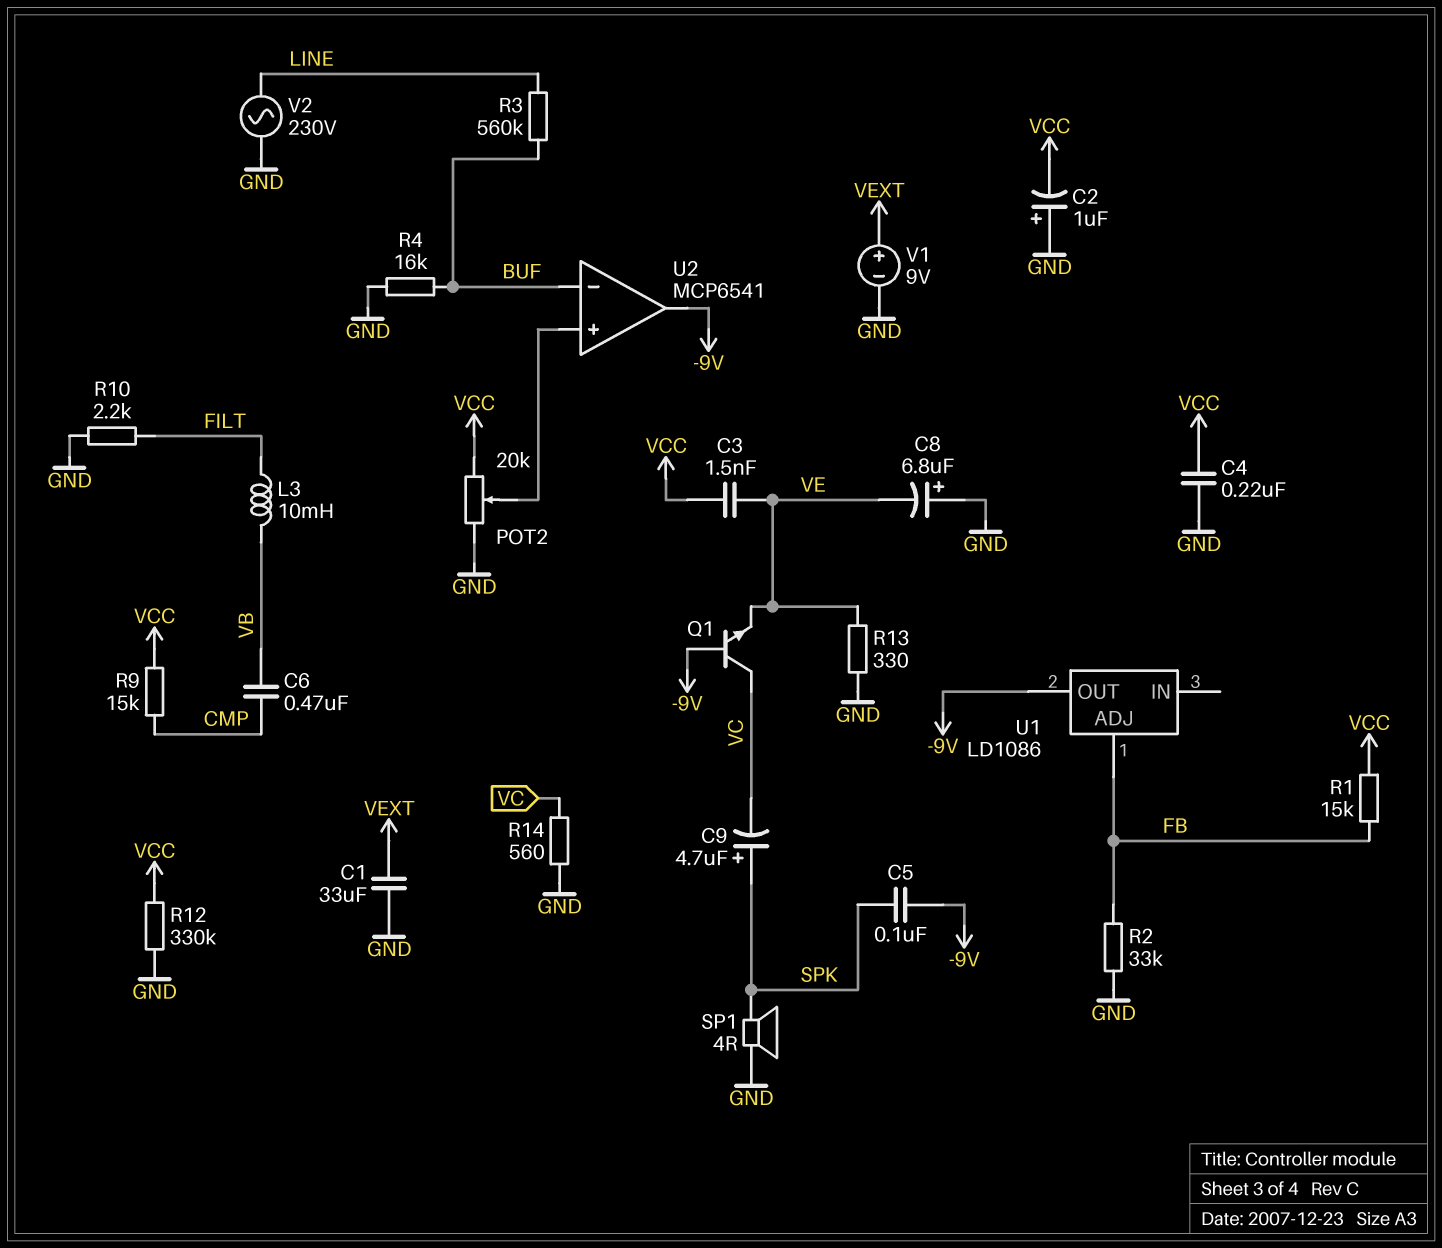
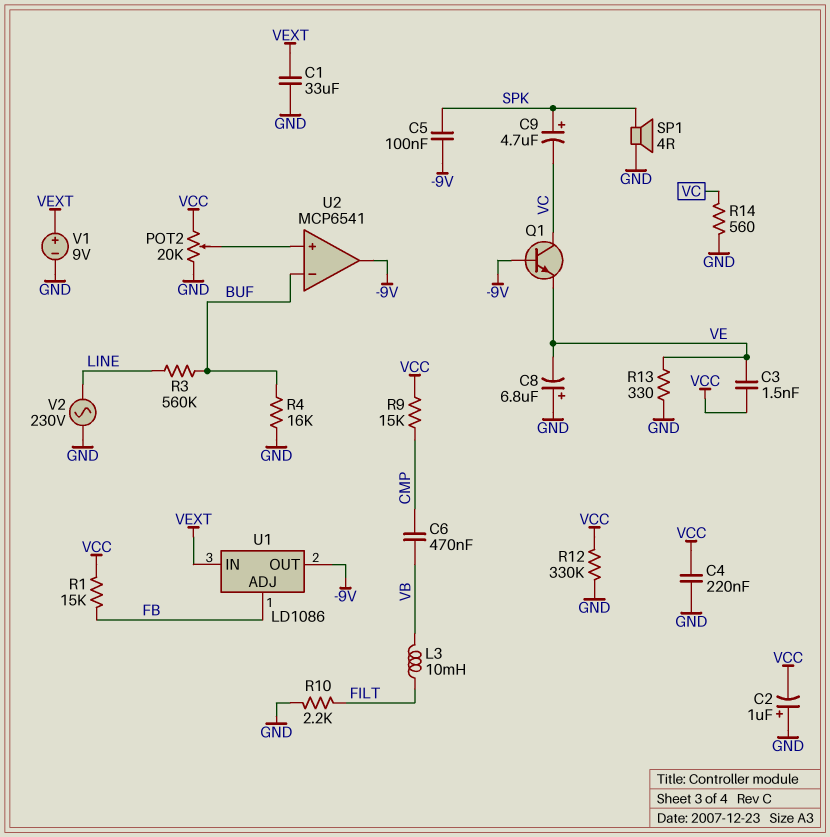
R2: 33k (FB, GND) -> none
U1 pin IN: none -> VEXT

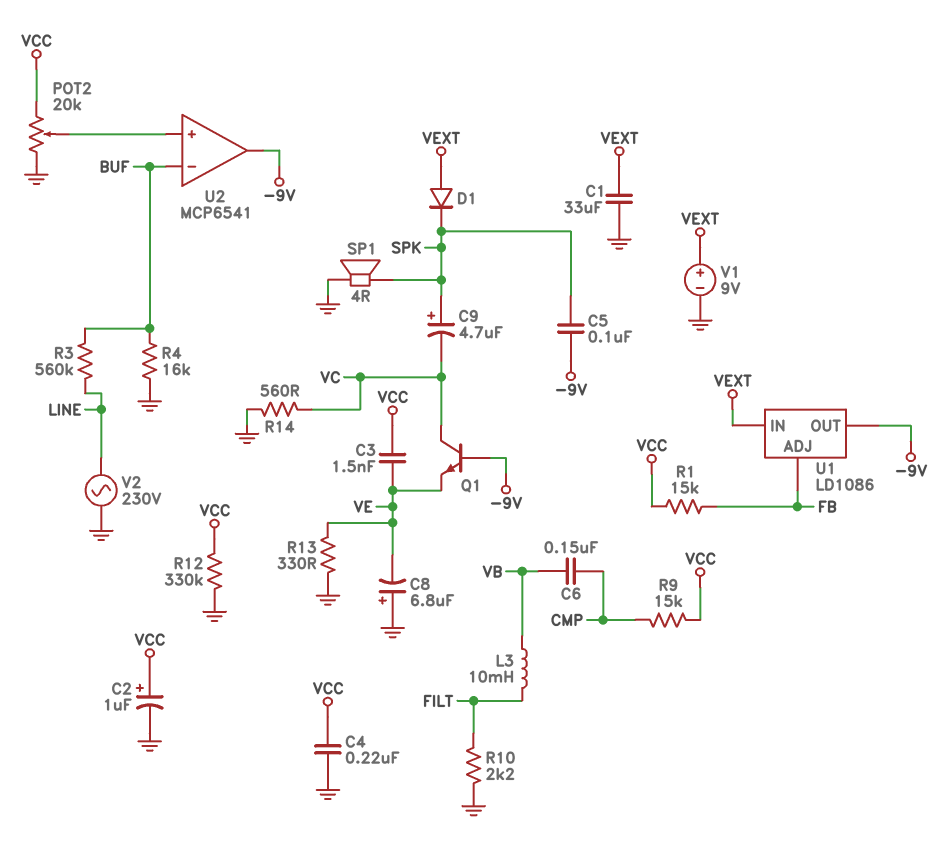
C2: 1uF (plus GND, minus VCC) -> 1uF (plus VCC, minus GND)
C6: 470nF (CMP, VB) -> 150nF (CMP, VB)
D1: none -> diode (A VEXT, K SPK)

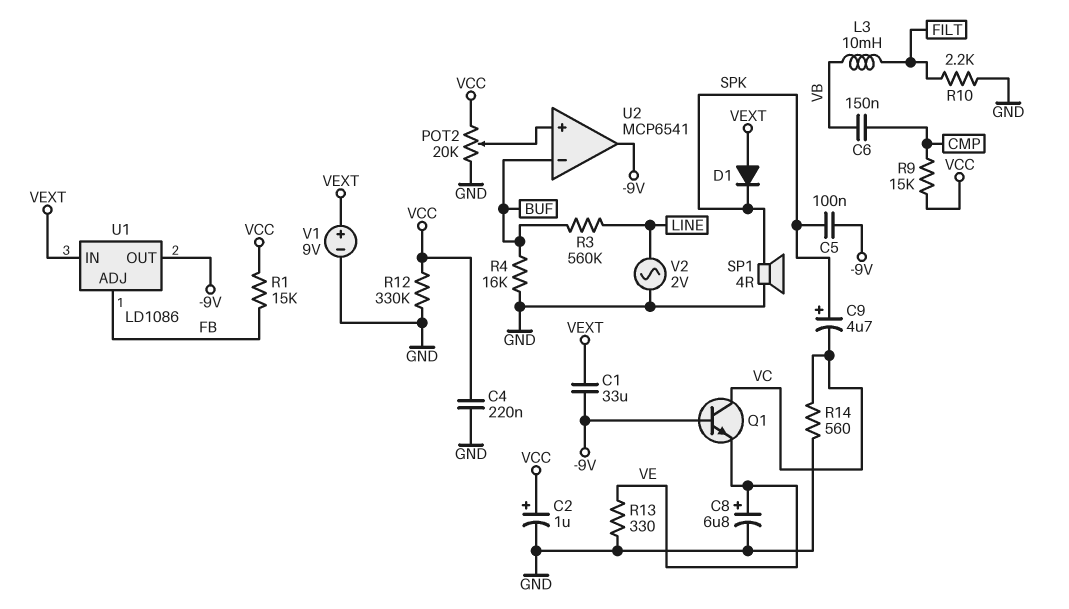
C1: 33uF (GND, VEXT) -> 33uF (-9V, VEXT)
C3: 1.5nF (VCC, VE) -> none
C8: 6.8uF (plus GND, minus VE) -> 6.8uF (plus VE, minus GND)
V2: AC 230V (GND, LINE) -> AC 2V (GND, LINE)

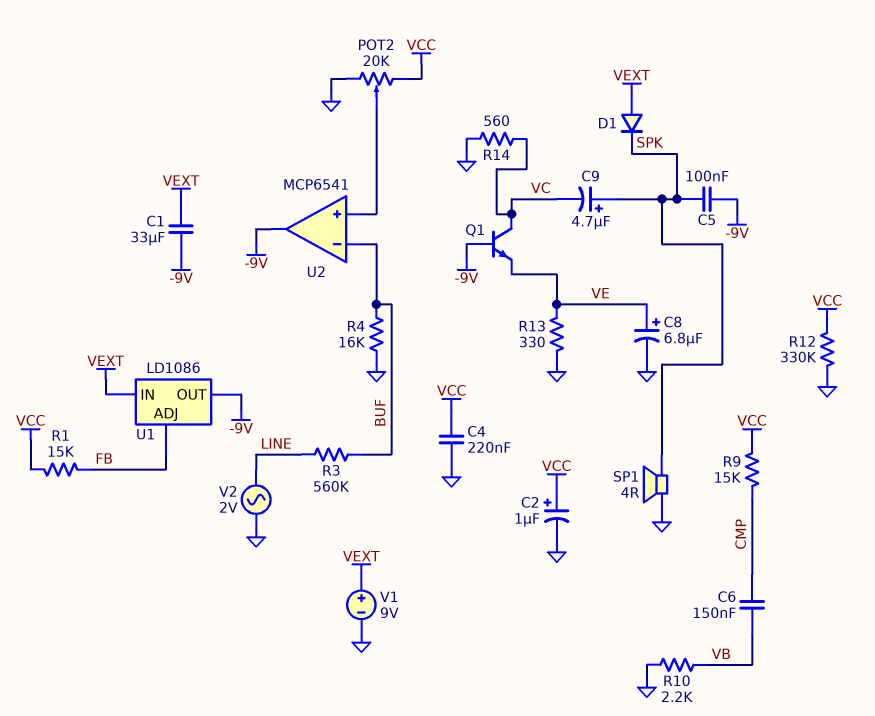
L3: 10mH (FILT, VB) -> none
R10: 2.2k (FILT, GND) -> 2.2k (GND, VB)

